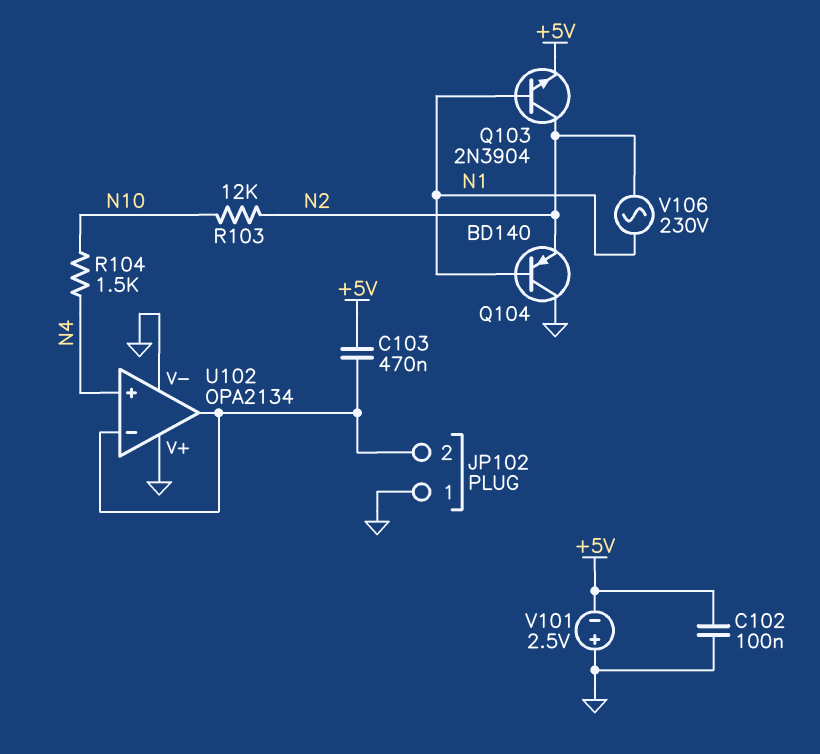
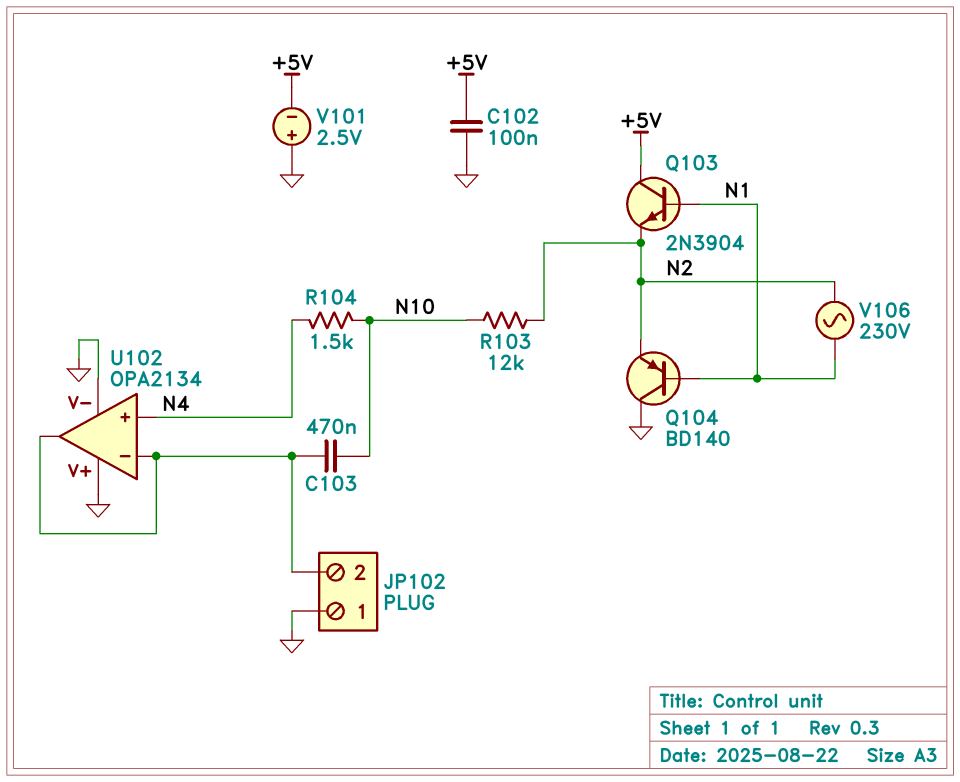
C103: 470nF (+5V, JP102/2) -> 470nF (JP102/2, N10)
Q103: NPN 2N3904 (B N1, C N2, E +5V) -> NPN 2N3904 (B N1, C +5V, E N2)

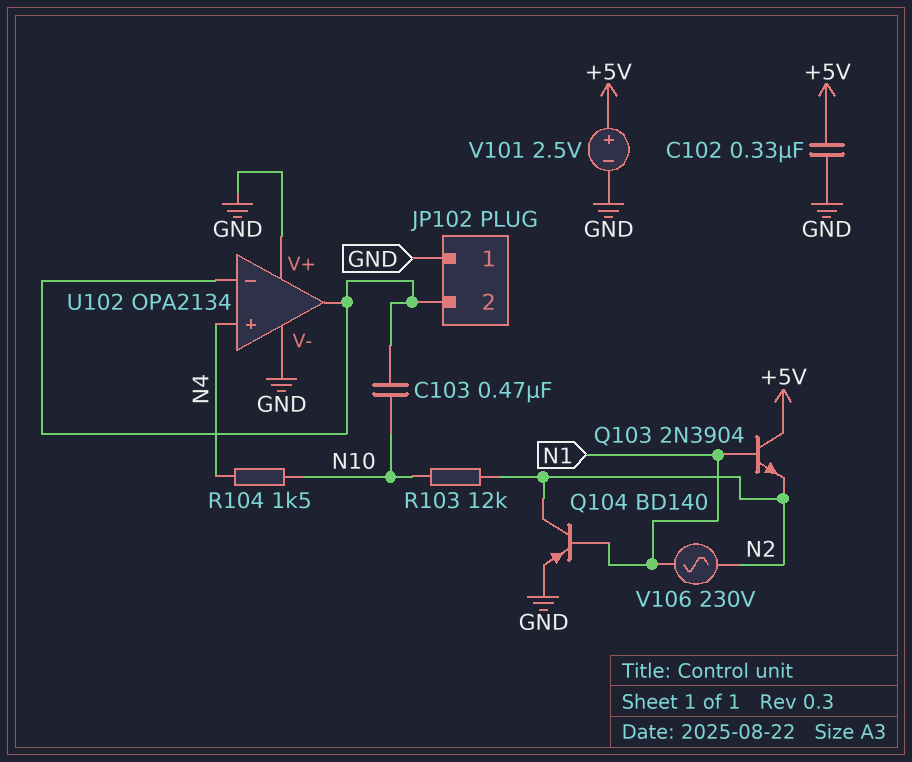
C102: 100nF (+5V, GND) -> 330nF (+5V, GND)
Q104: PNP BD140 (B N1, C GND, E N2) -> PNP BD140 (B N1, C N2, E GND)
V101: 2.5V (plus GND, minus +5V) -> 2.5V (plus +5V, minus GND)

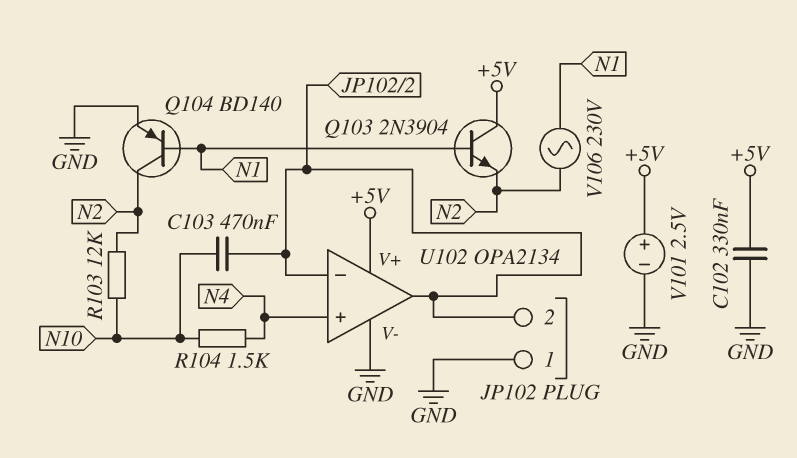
U102 pin V+: GND -> +5V

